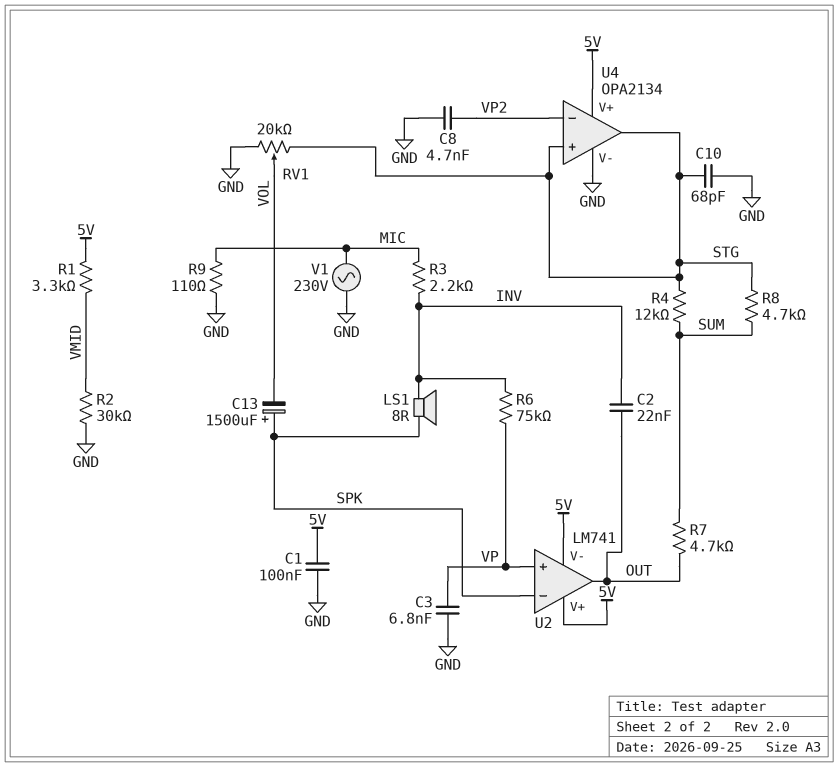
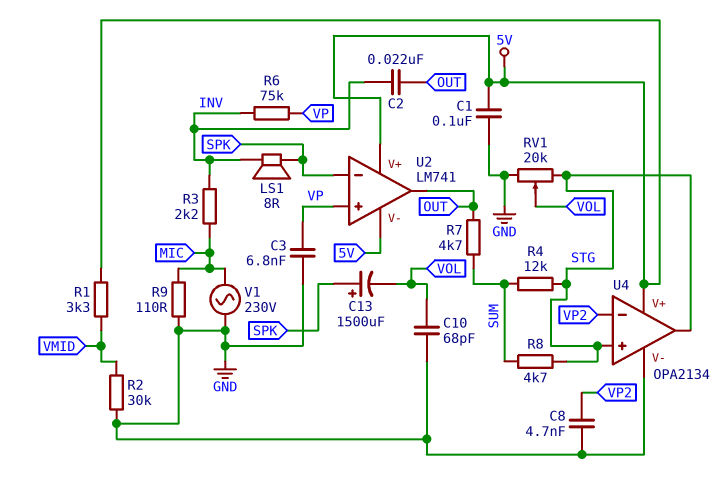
C10: 68pF (GND, STG) -> 68pF (GND, VOL)

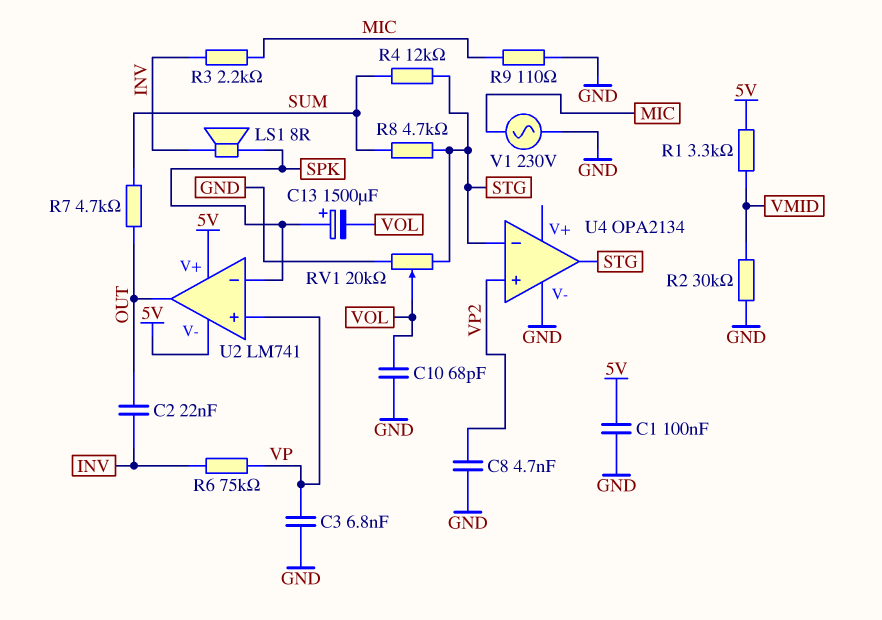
U4 pin V+: 5V -> none
U4 pin in+: STG -> VP2
U4 pin in-: VP2 -> STG

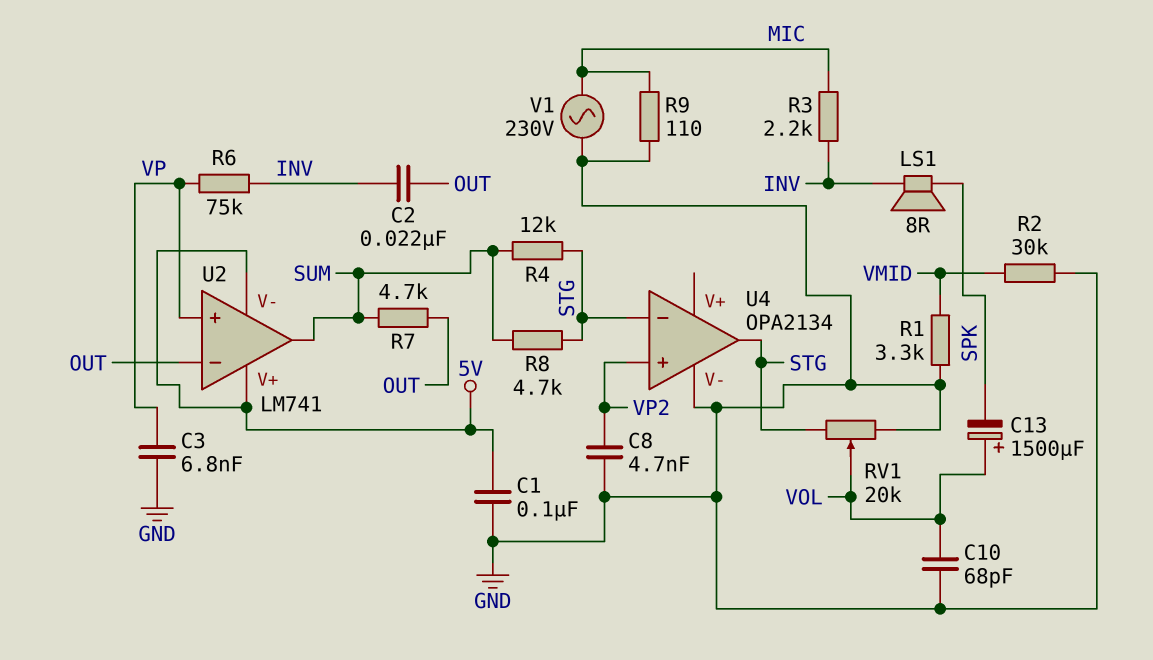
C13: 1500uF (plus SPK, minus VOL) -> 1500uF (plus VOL, minus SPK)
R1: 3.3k (5V, VMID) -> 3.3k (GND, VMID)
U2 pin in-: SPK -> OUT
U2 pin out: OUT -> SUM

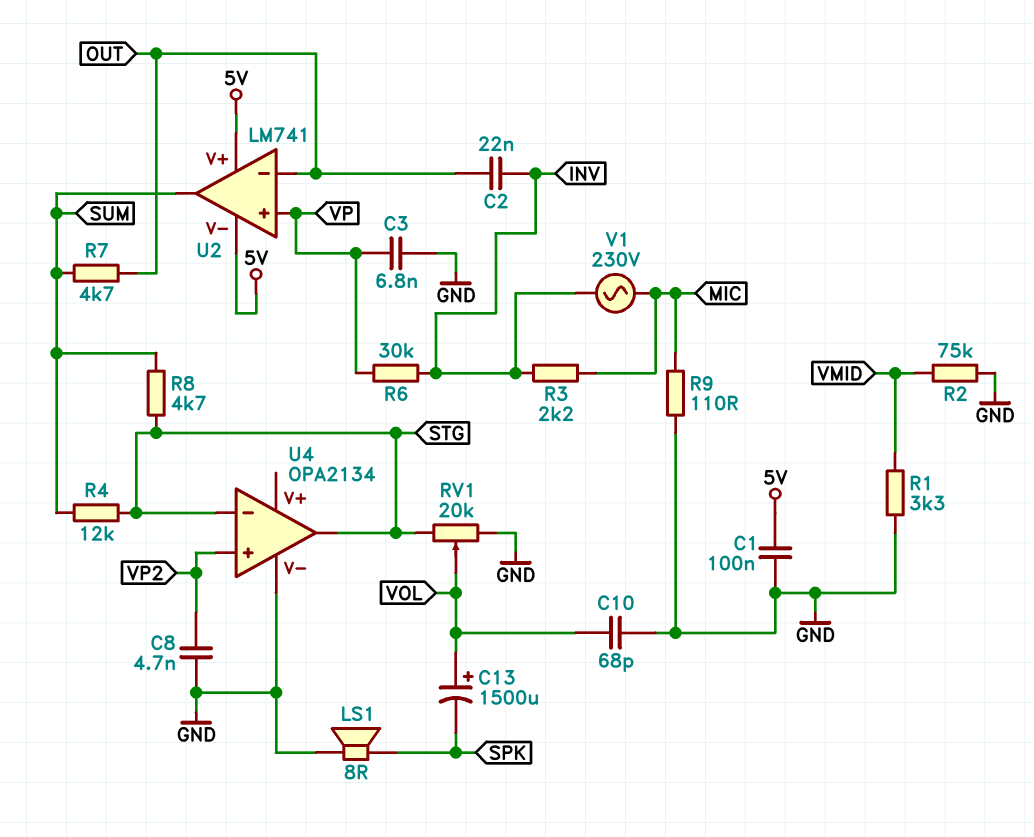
LS1: speaker 8R (INV, SPK) -> speaker 8R (GND, SPK)
R2: 30k (GND, VMID) -> 75k (GND, VMID)
R6: 75k (INV, VP) -> 30k (INV, VP)
V1: AC 230V (GND, MIC) -> AC 230V (INV, MIC)

